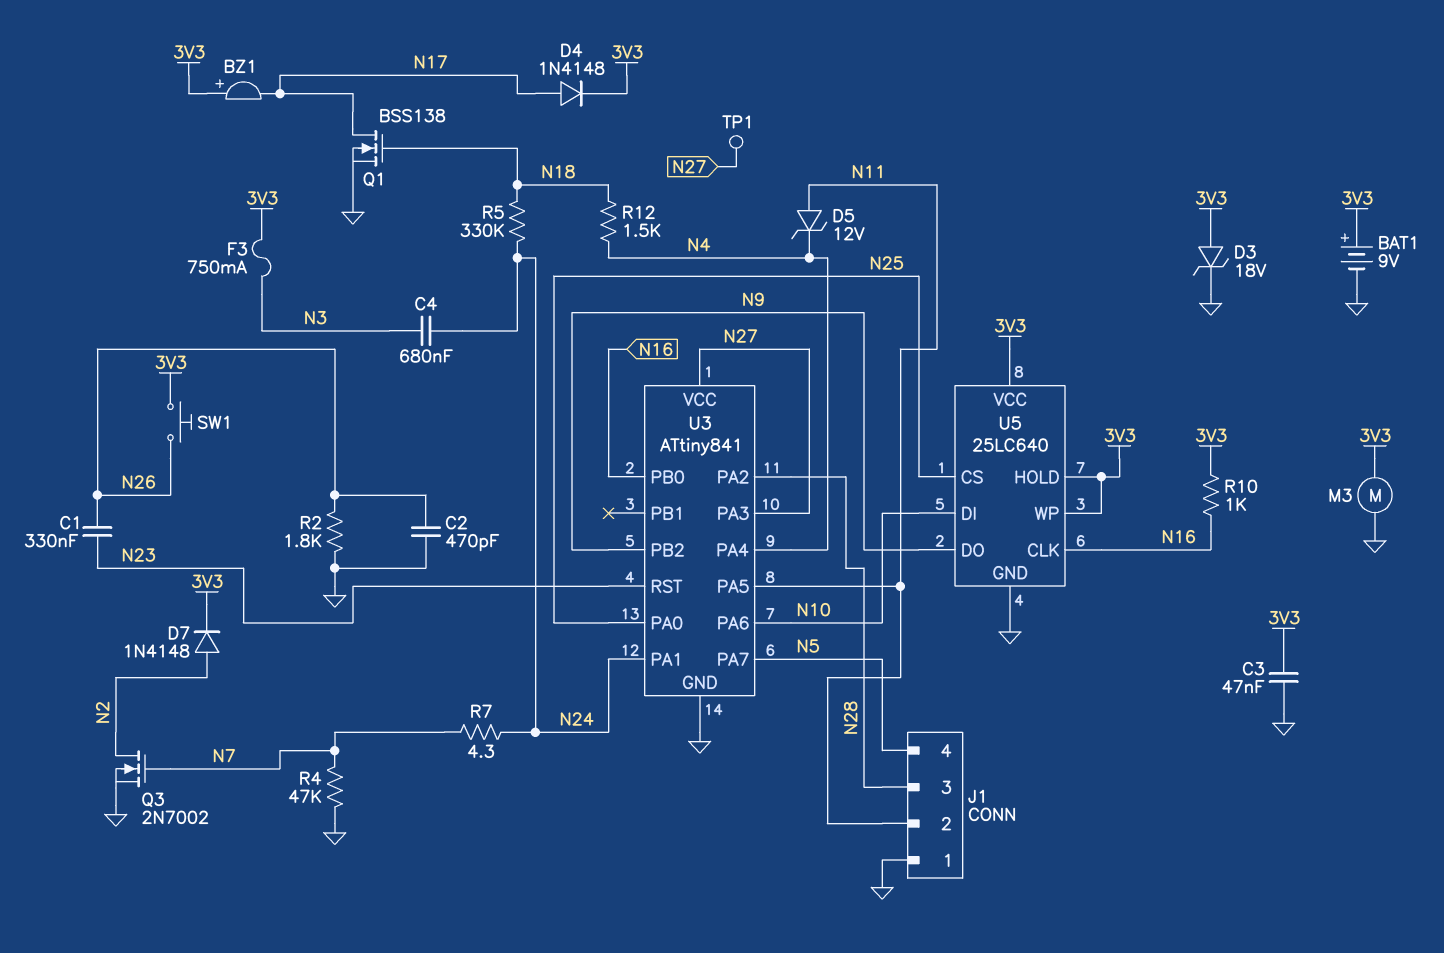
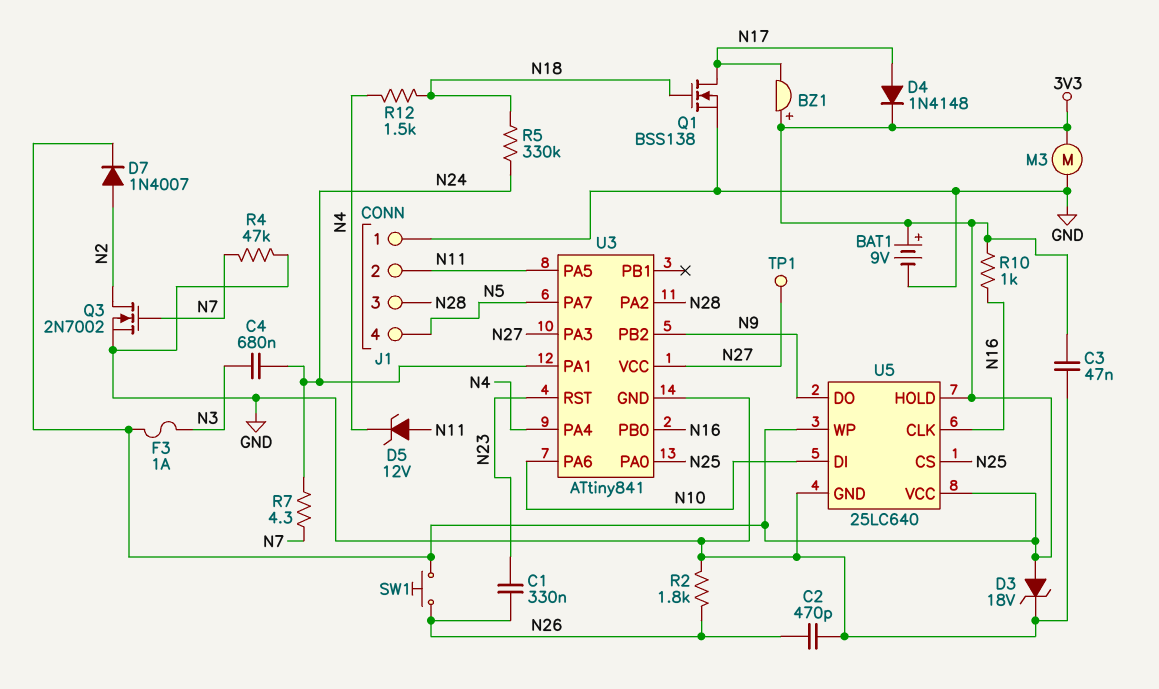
D7: diode 1N4148 (A N2, K 3V3) -> diode 1N4007 (A N2, K 3V3)
F3: 750mA (3V3, N3) -> 1A (3V3, N3)

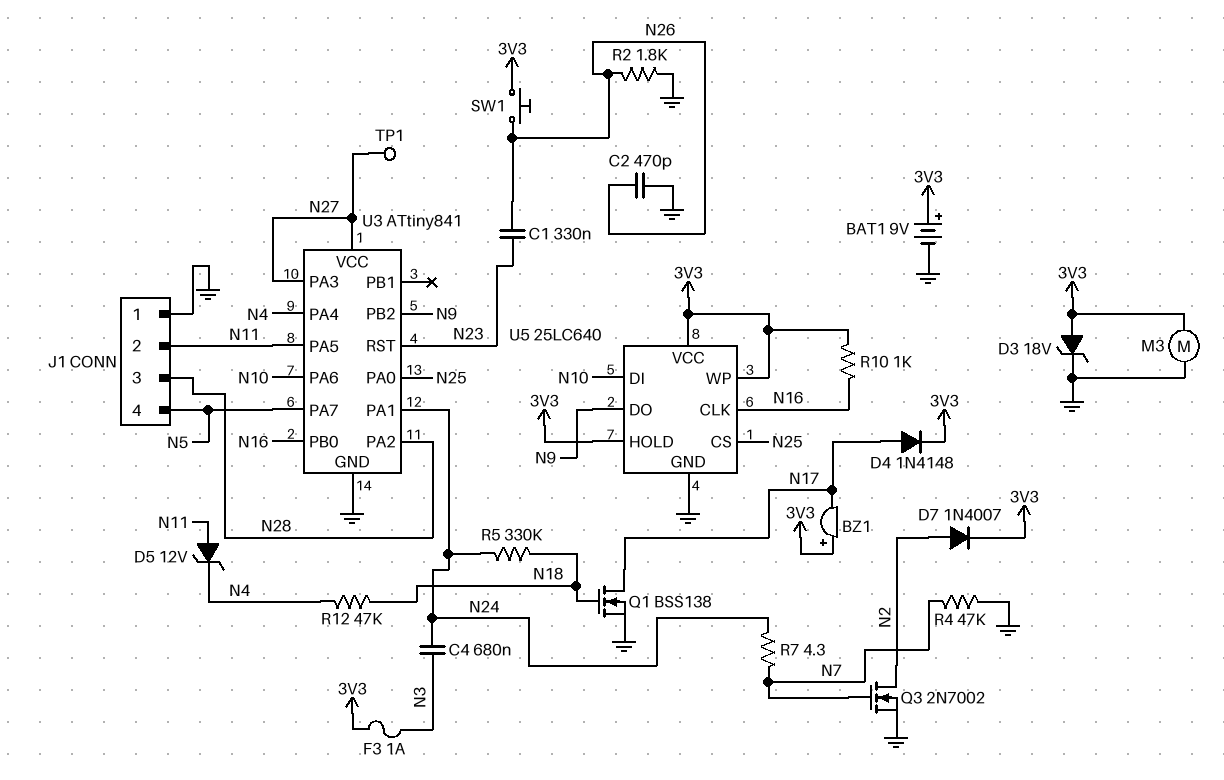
C3: 47nF (3V3, GND) -> none
R12: 1.5k (N4, N18) -> 47k (N4, N18)

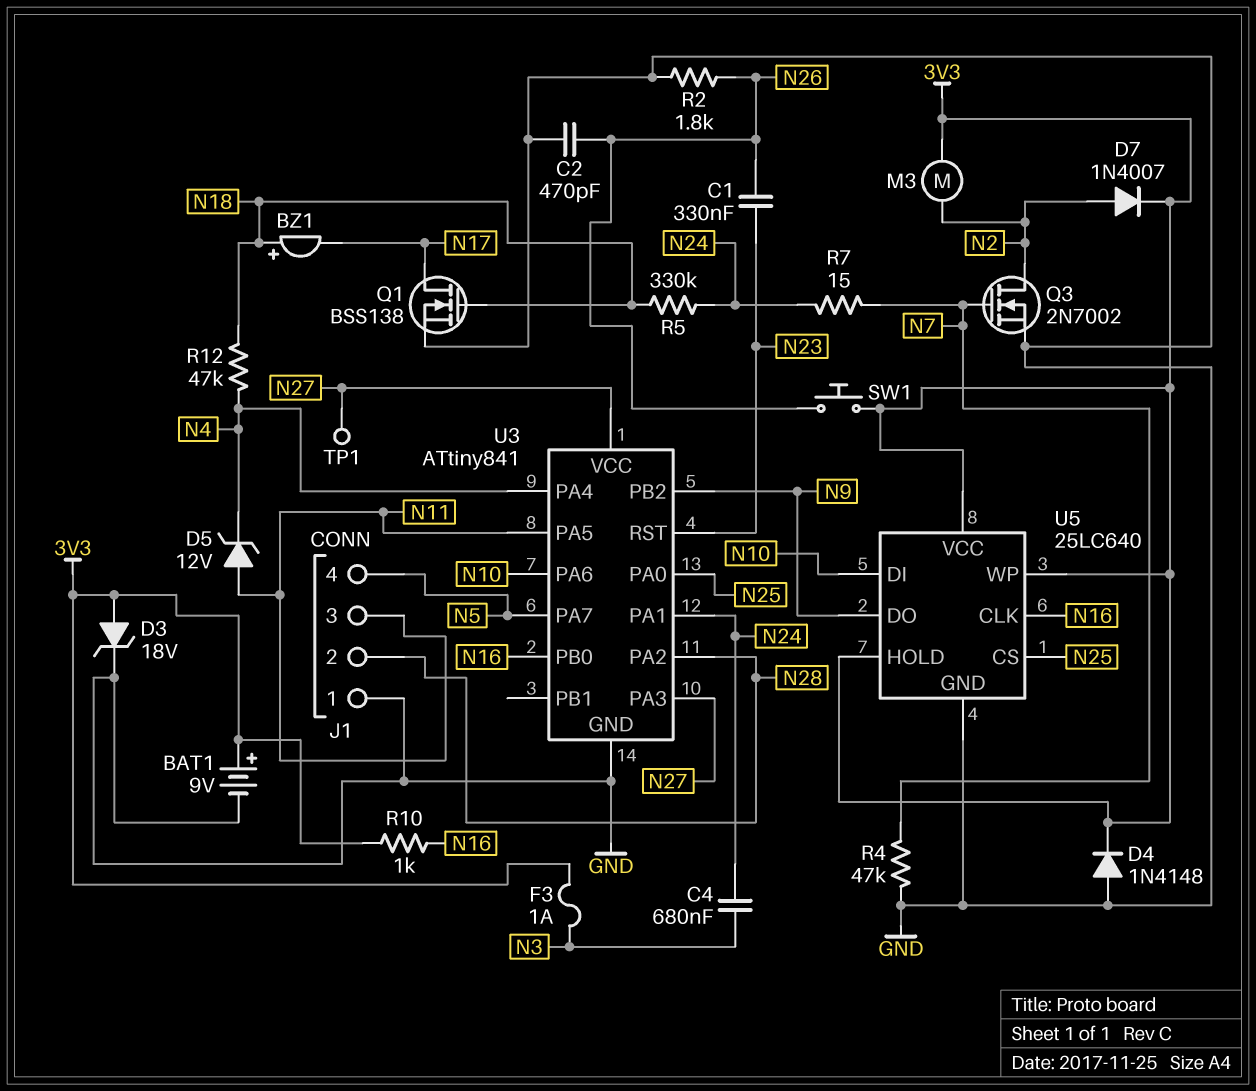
BZ1: buzzer (plus 3V3, minus N17) -> buzzer (plus N18, minus N17)
D4: diode 1N4148 (A N17, K 3V3) -> diode 1N4148 (A GND, K 3V3)
J1 pin 2: N11 -> N28
J1 pin 3: N28 -> N11
M3: motor (3V3, GND) -> motor (3V3, N2)
R7: 4.3 (N7, N24) -> 15 (N7, N24)

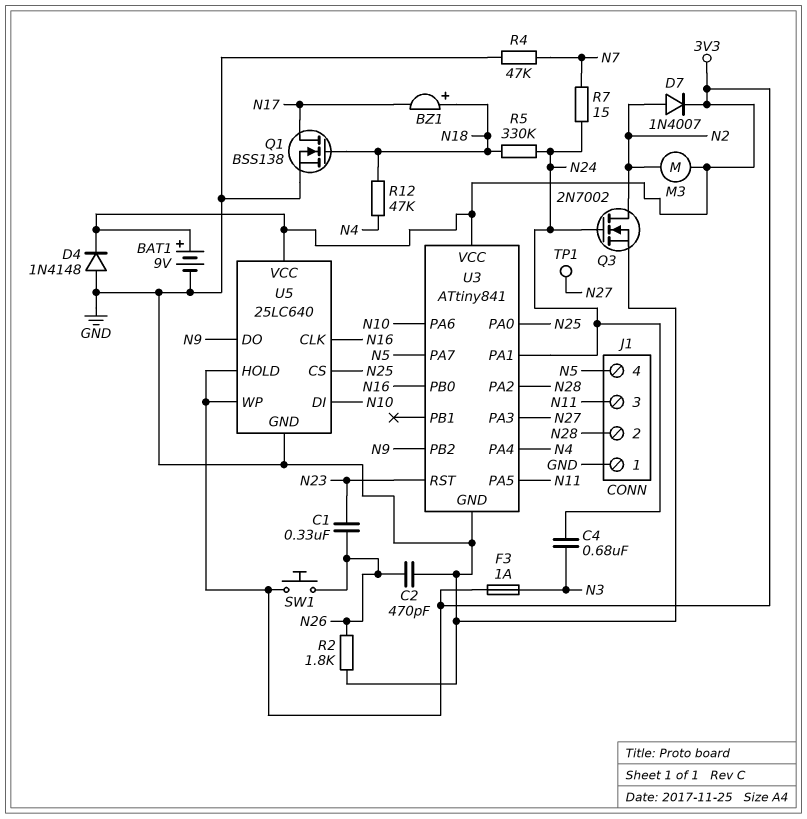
D3: zener 18V (A 3V3, K GND) -> none
D5: zener 12V (A N11, K N4) -> none
Q3: NMOS 2N7002 (G N7, D N2, S GND) -> NMOS 2N7002 (G N24, D N2, S GND)
R10: 1k (3V3, N16) -> none
U3 pin VCC: N27 -> 3V3

